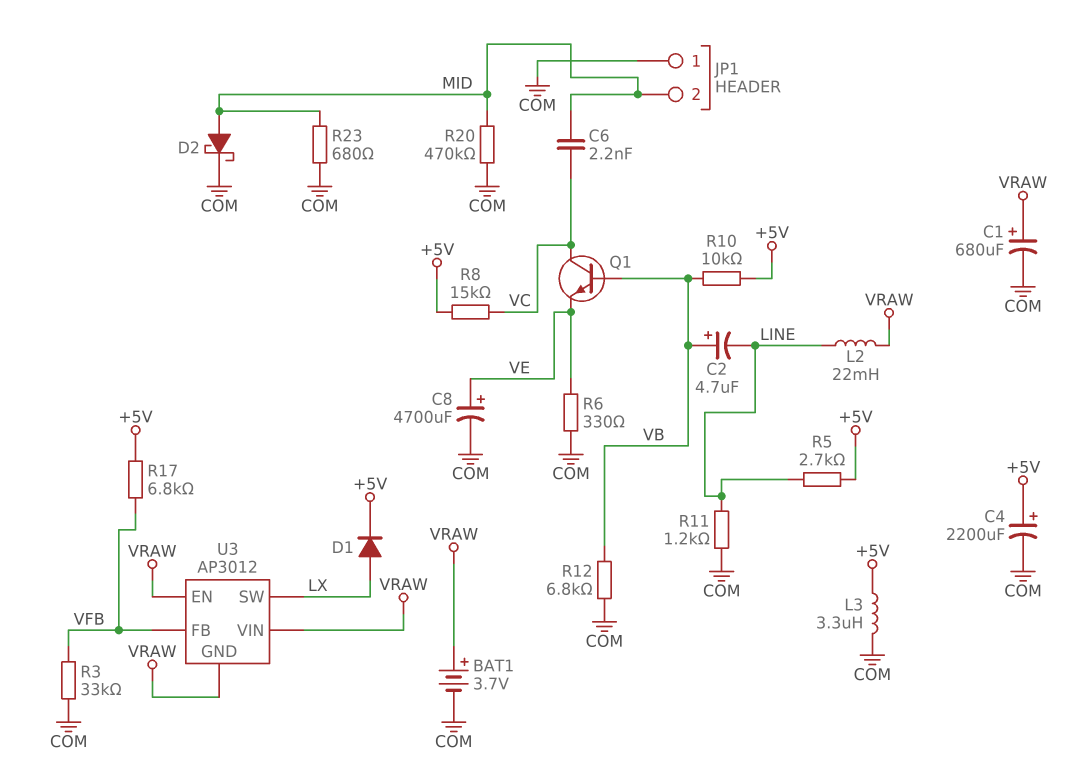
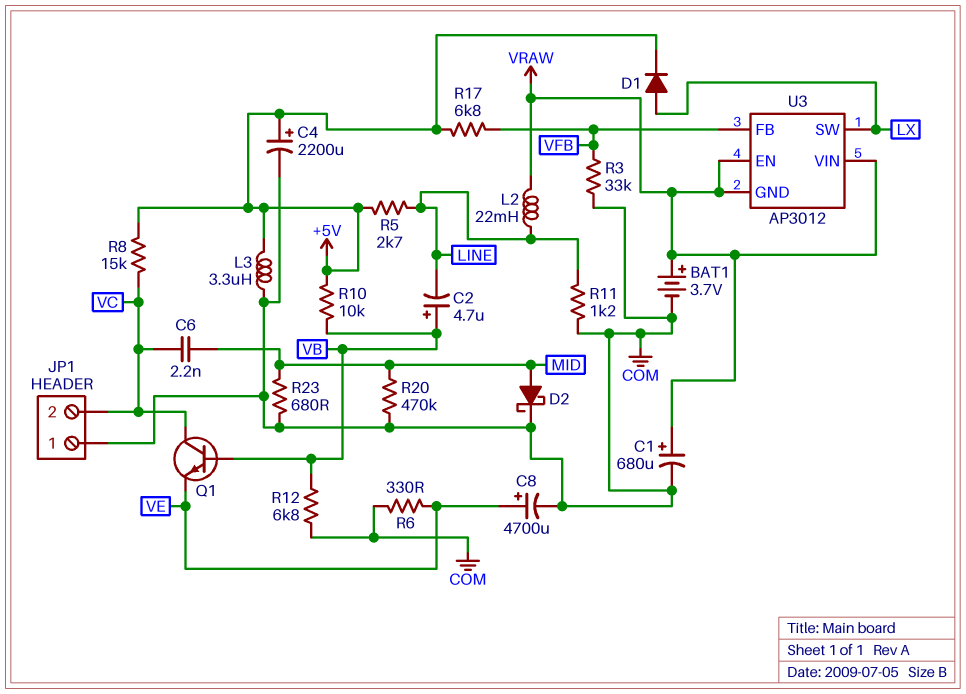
JP1 pin 2: MID -> VC

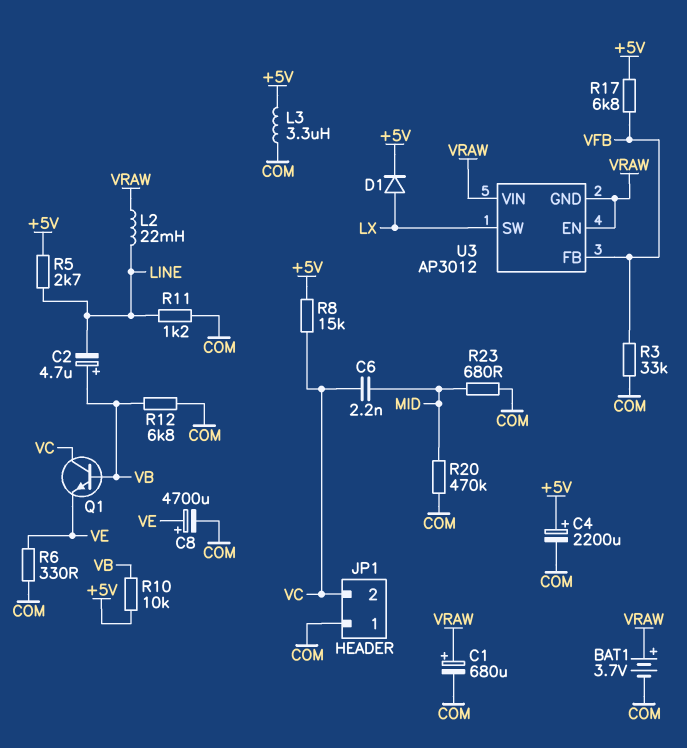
D2: schottky (A MID, K COM) -> none

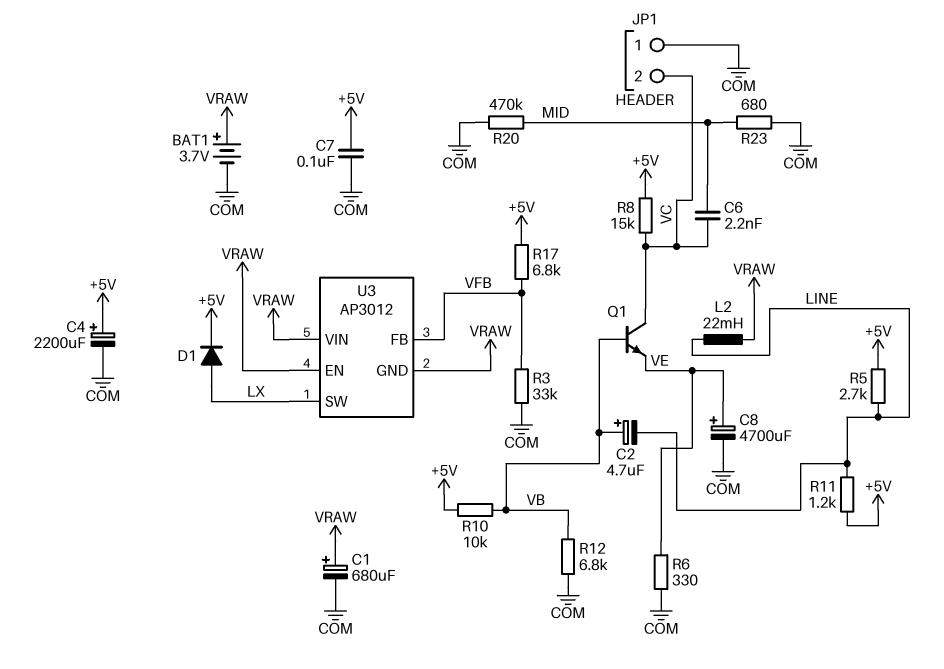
C7: none -> 100nF (+5V, COM)
L3: 3.3uH (+5V, COM) -> none
R11: 1.2k (COM, LINE) -> 1.2k (+5V, LINE)

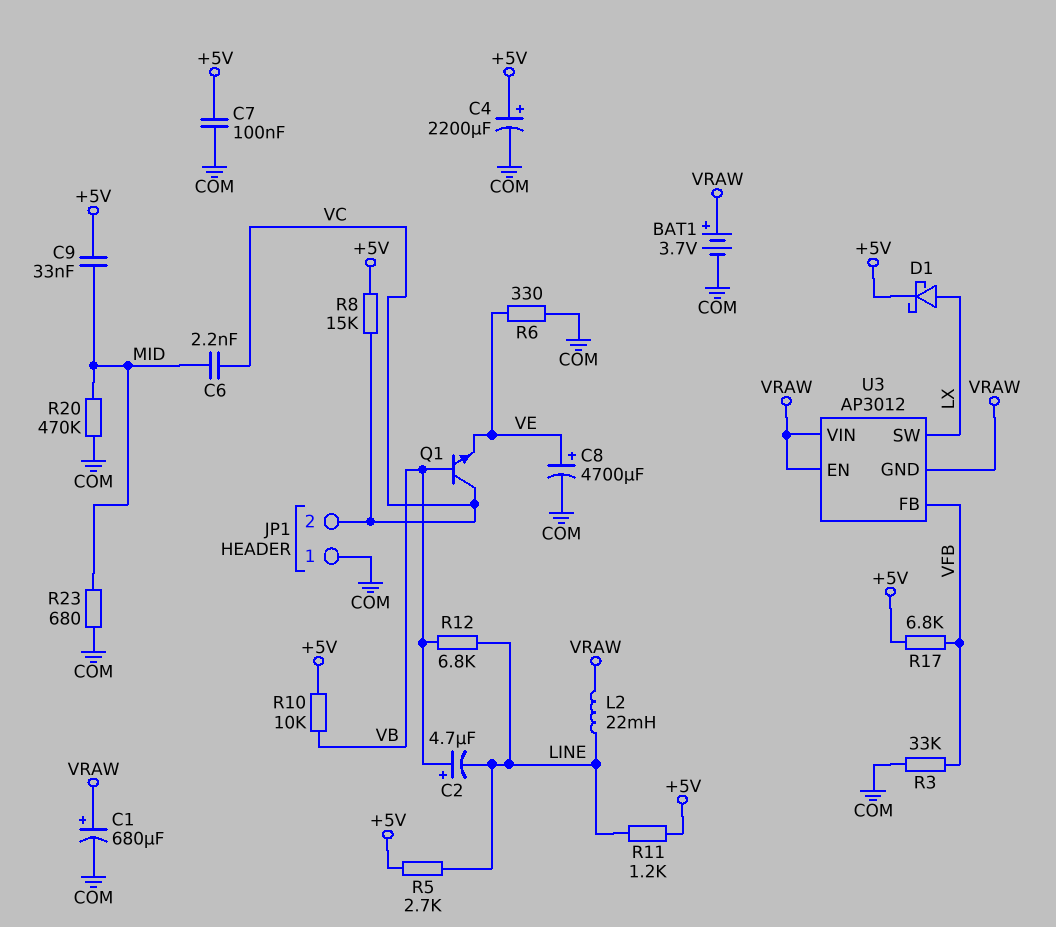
C9: none -> 33nF (+5V, MID)
D1: diode (A LX, K +5V) -> schottky (A LX, K +5V)
R12: 6.8k (COM, VB) -> 6.8k (LINE, VB)

